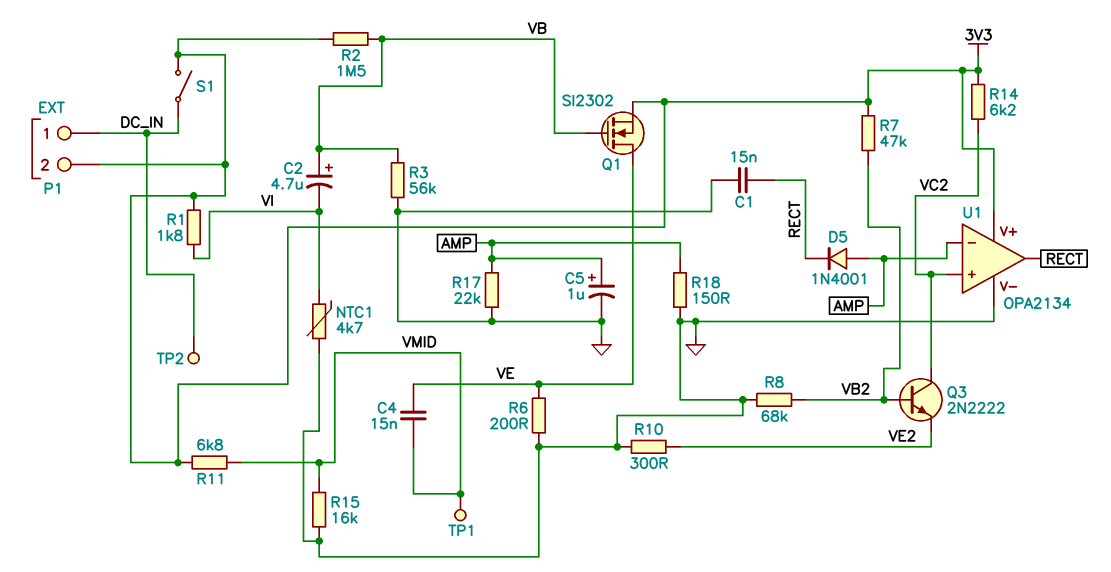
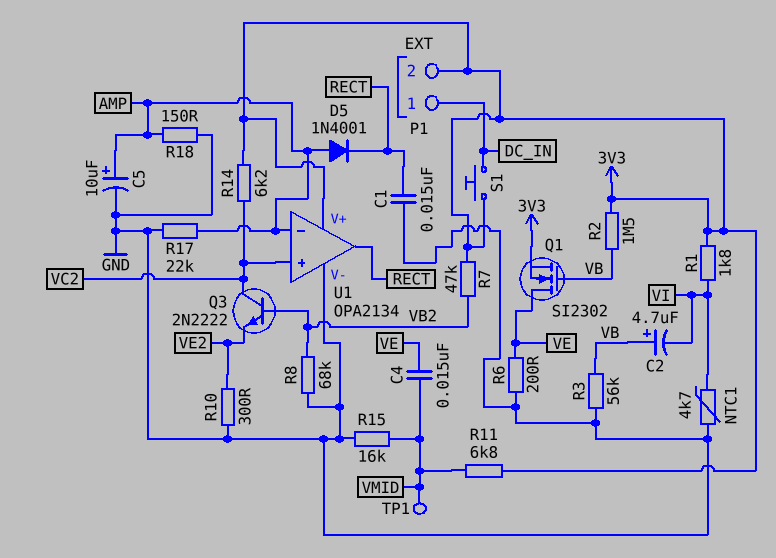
C5: 1uF (plus AMP, minus GND) -> 10uF (plus AMP, minus GND)
S1: switch (3V3, DC_IN) -> button (3V3, DC_IN)
TP2: test point (DC_IN) -> none

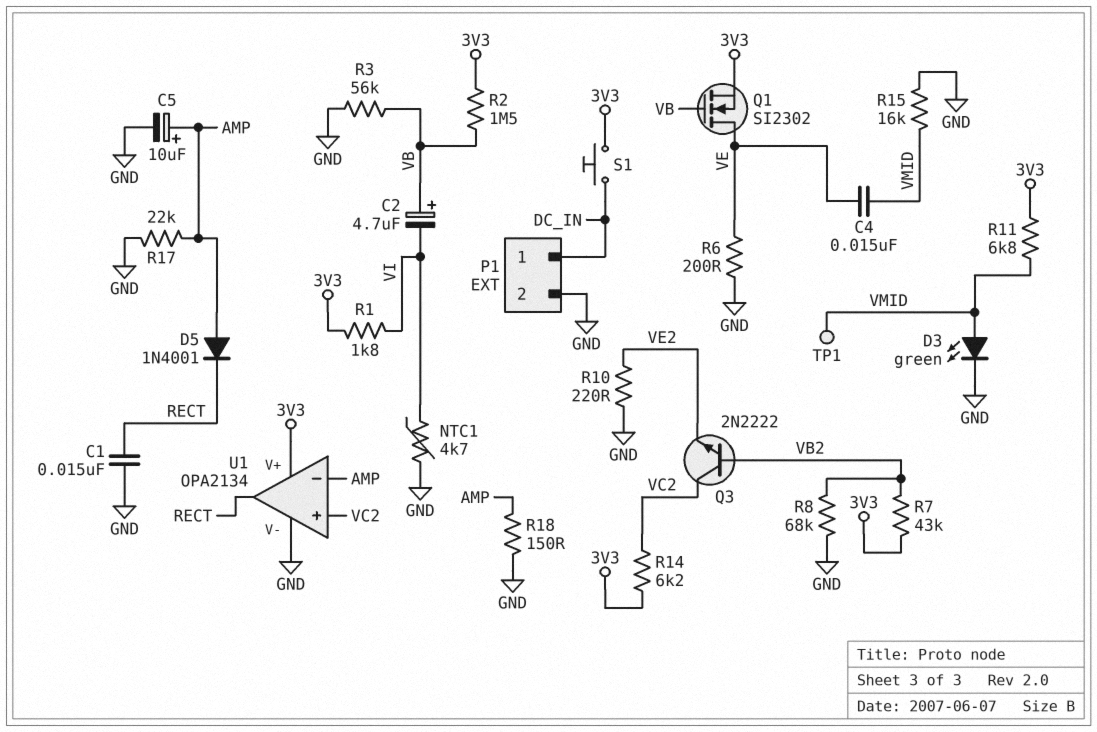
D3: none -> LED green (A VMID, K GND)
P1 pin 2: 3V3 -> GND
R7: 47k (3V3, VB2) -> 43k (3V3, VB2)
R10: 300 (GND, VE2) -> 220 (GND, VE2)

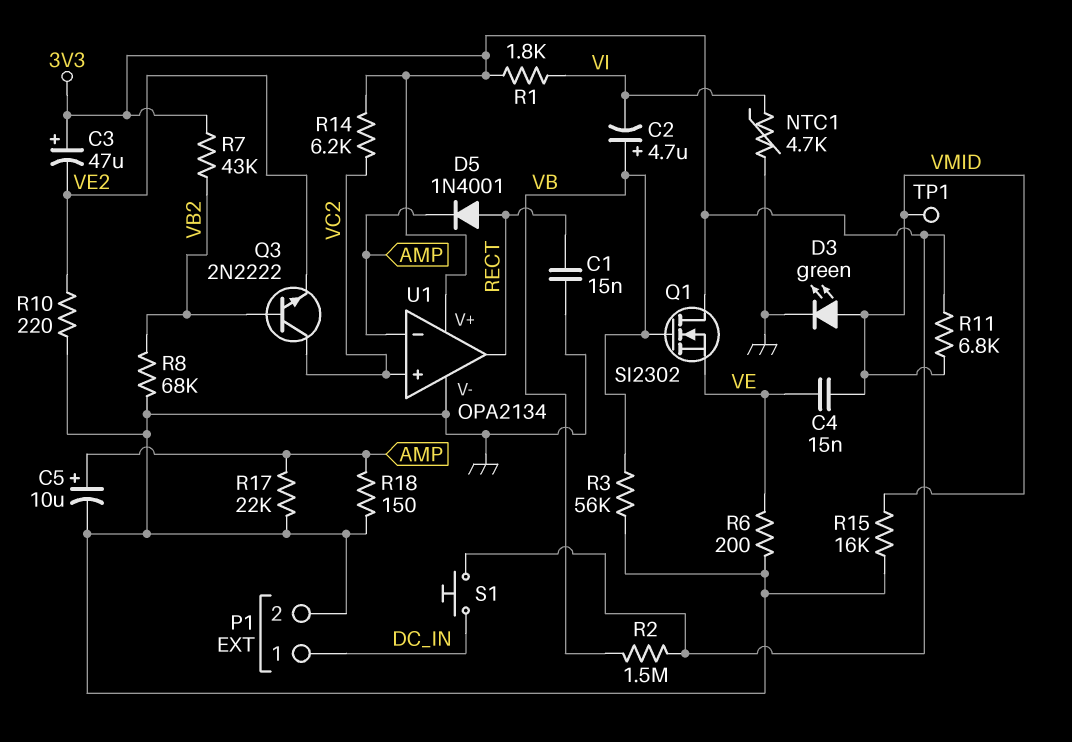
C3: none -> 47uF (plus 3V3, minus VE2)
D5: diode 1N4001 (A AMP, K RECT) -> diode 1N4001 (A RECT, K AMP)
Q1: NMOS SI2302 (G VB, D VE, S 3V3) -> NMOS SI2302 (G VB, D 3V3, S VE)

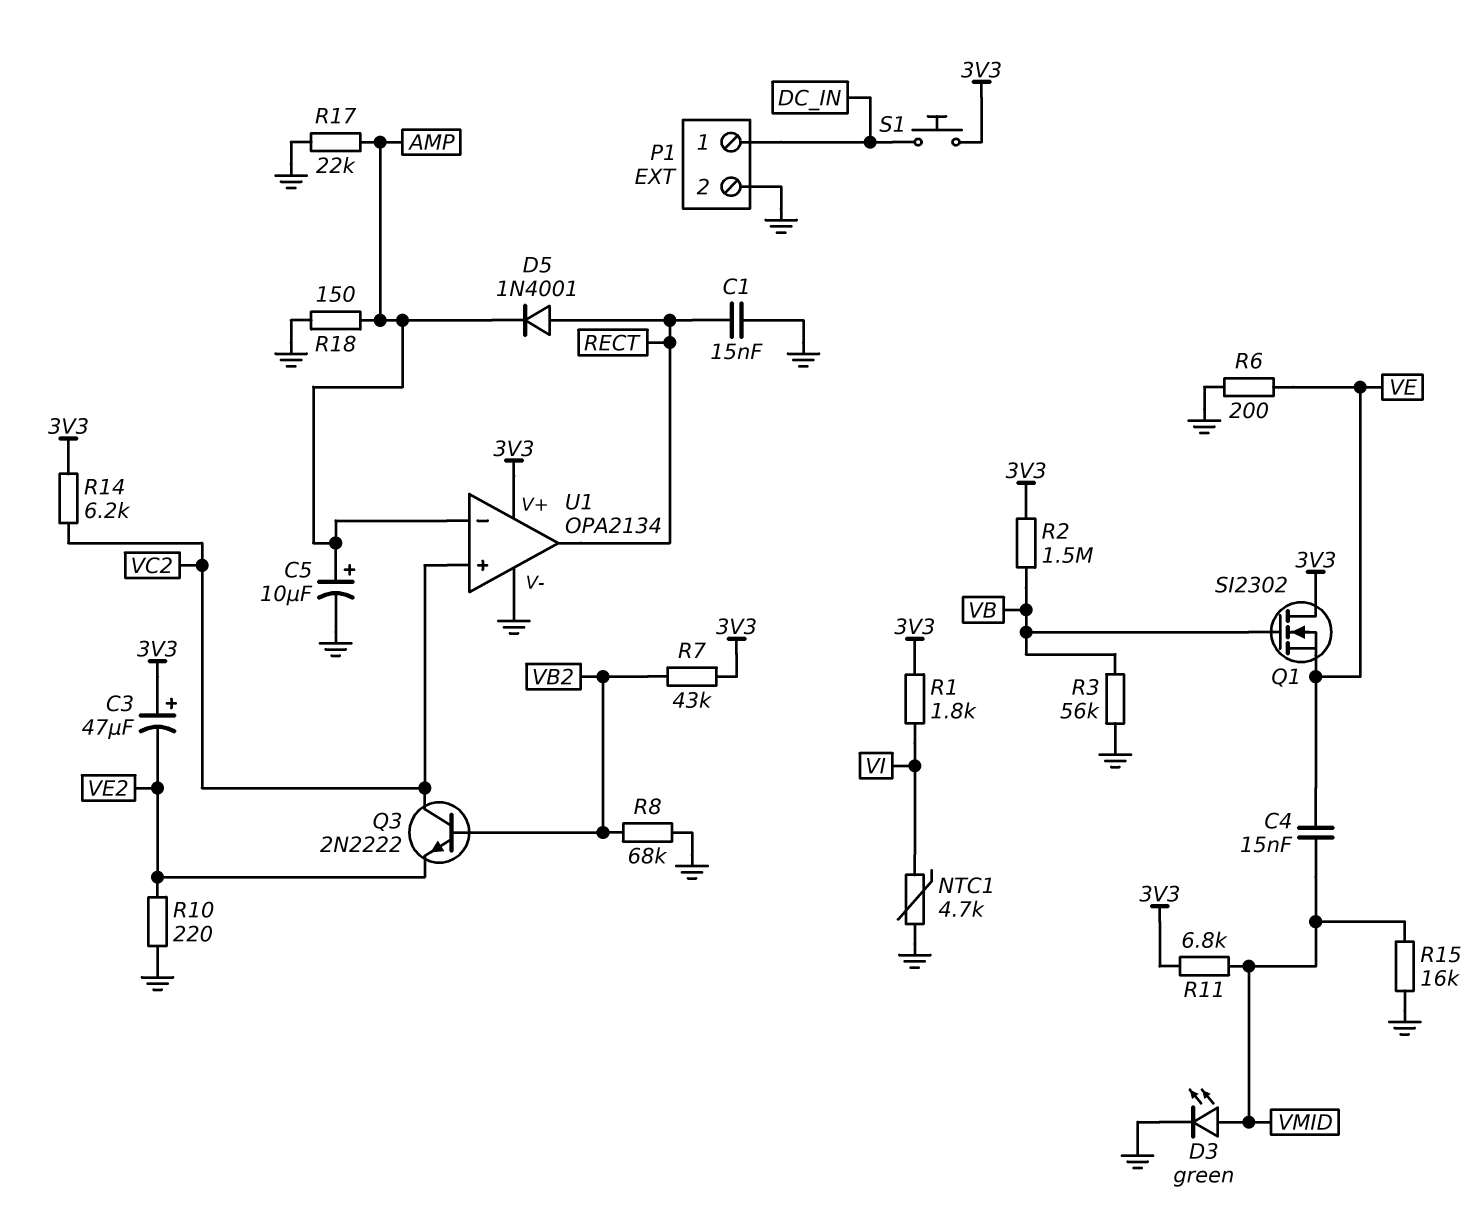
C2: 4.7uF (plus VB, minus VI) -> none
TP1: test point (VMID) -> none

